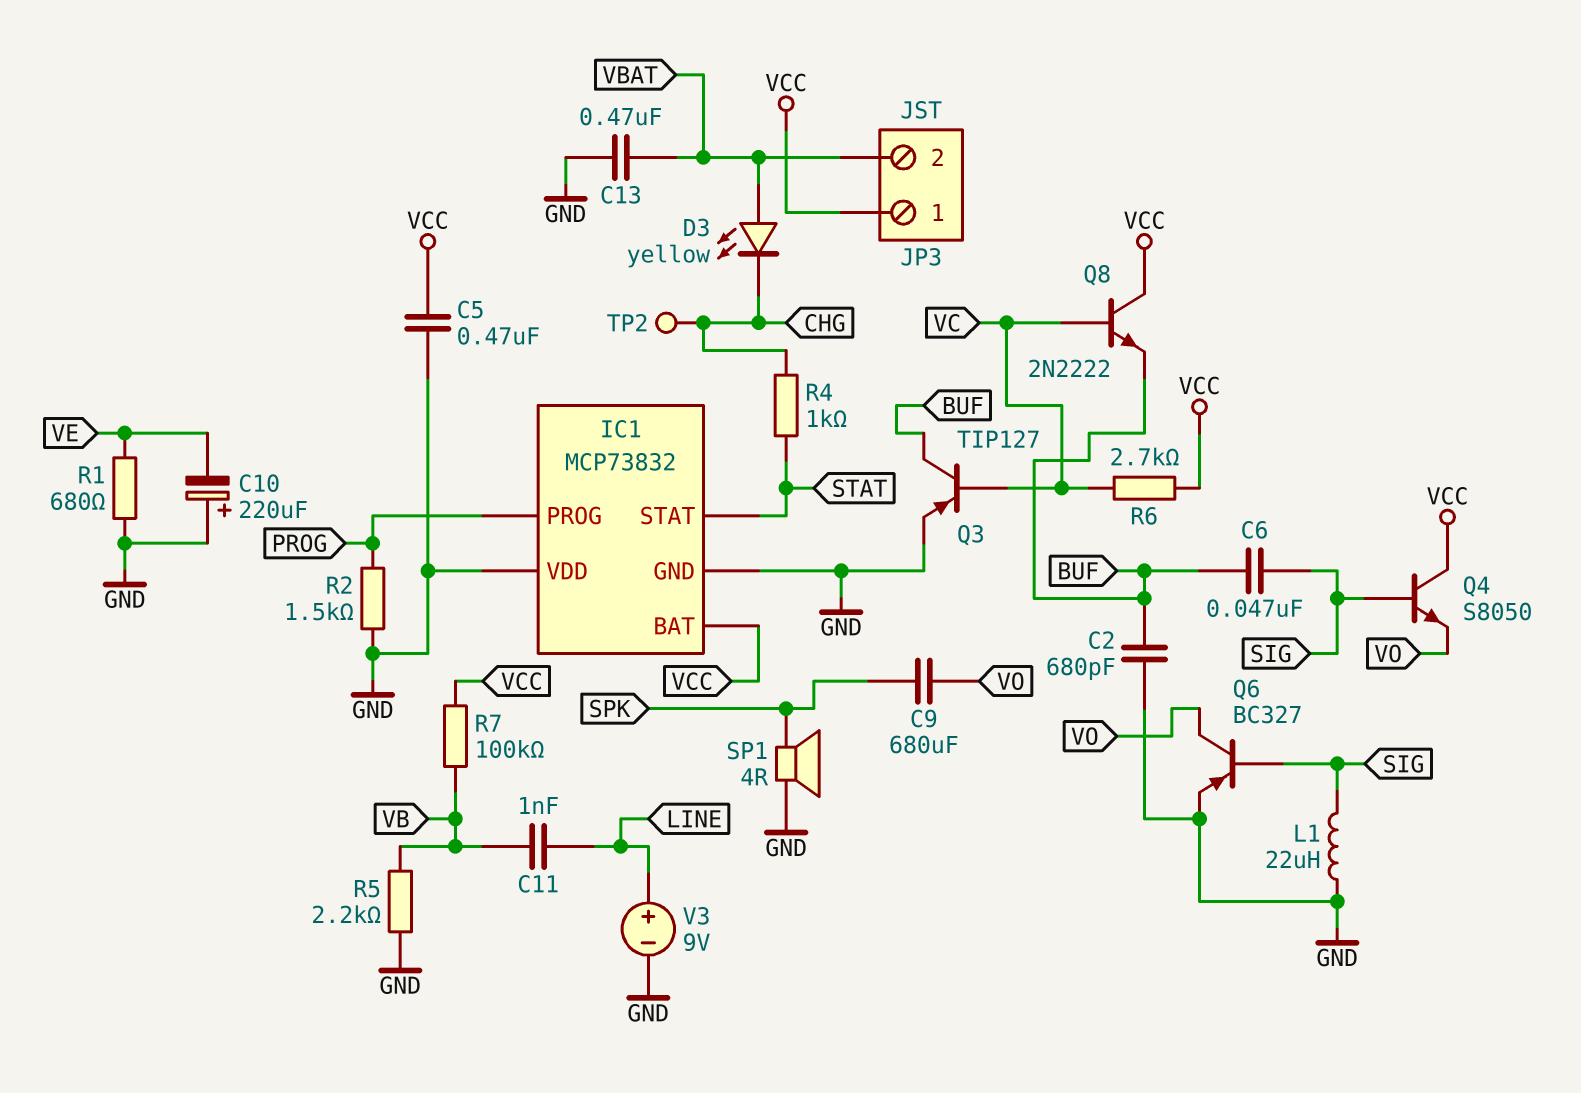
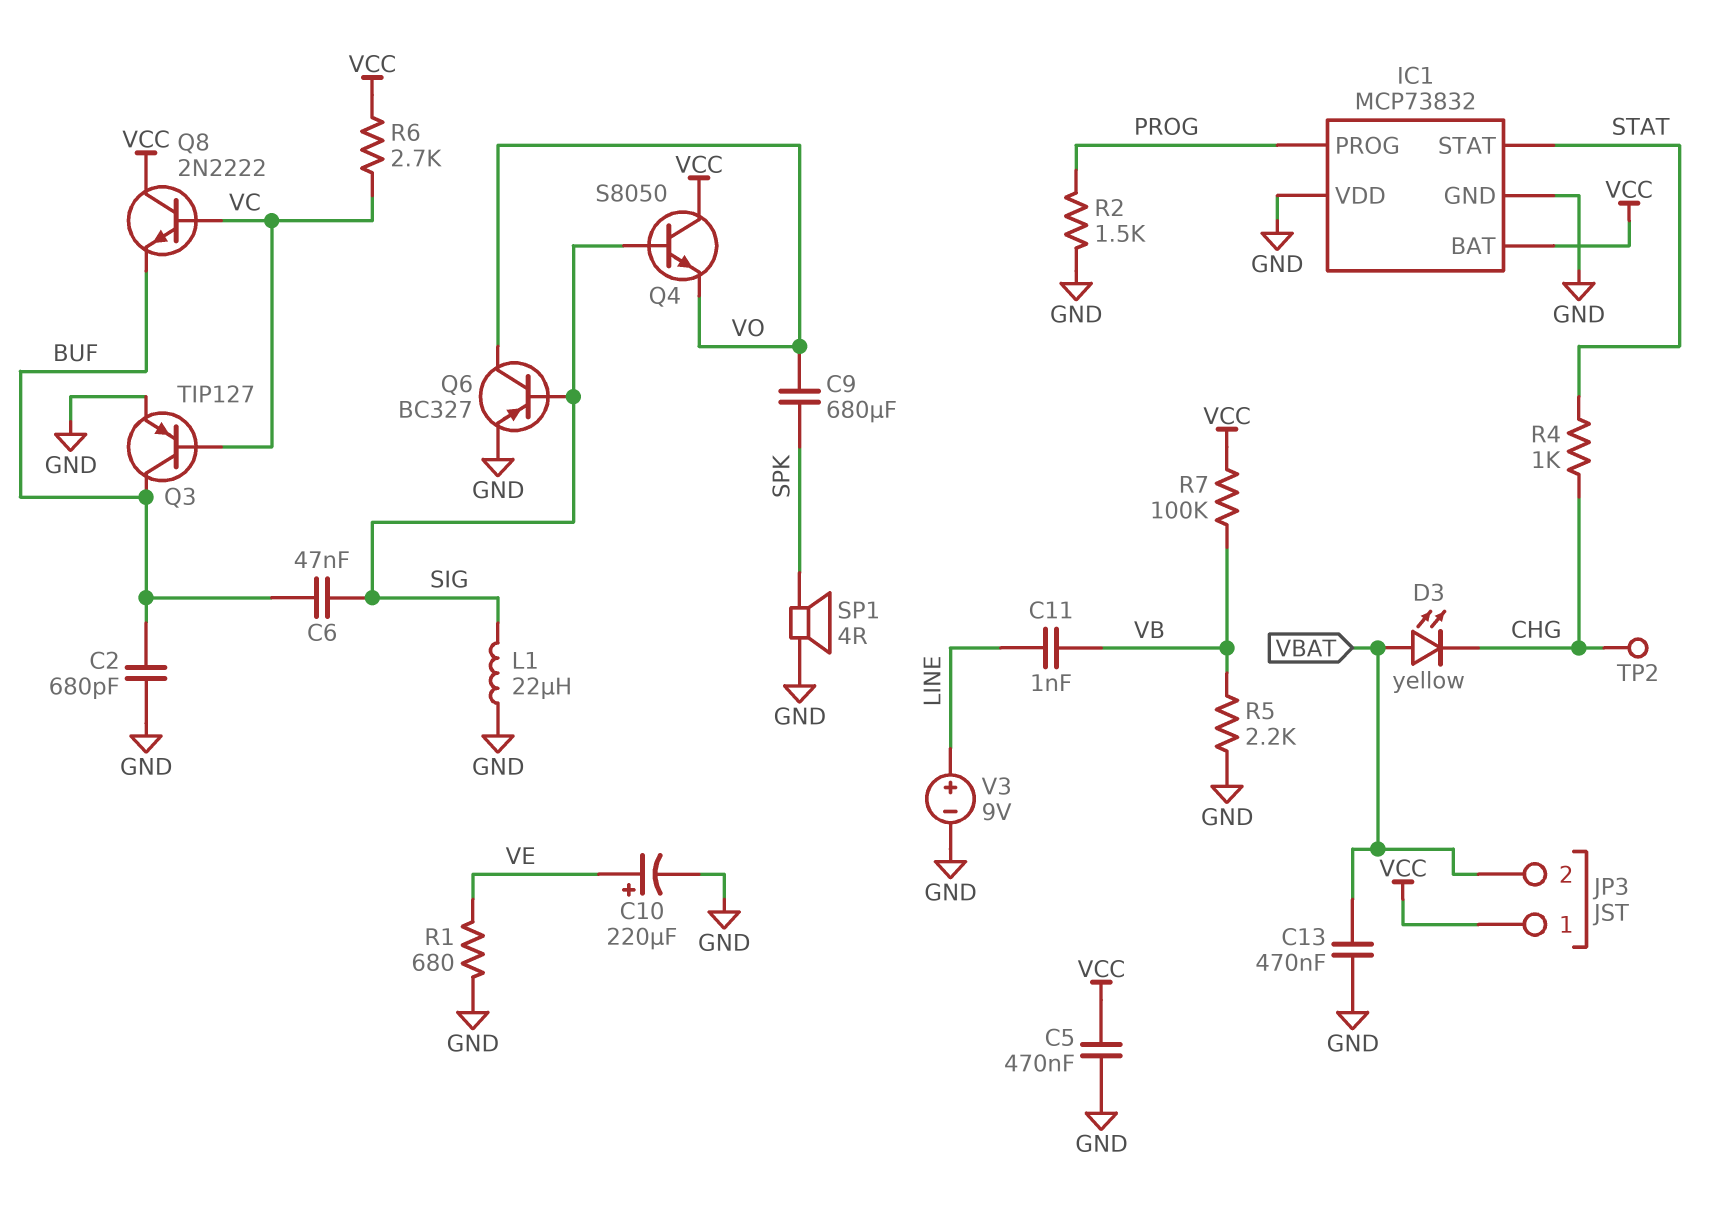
C10: 220uF (plus GND, minus VE) -> 220uF (plus VE, minus GND)

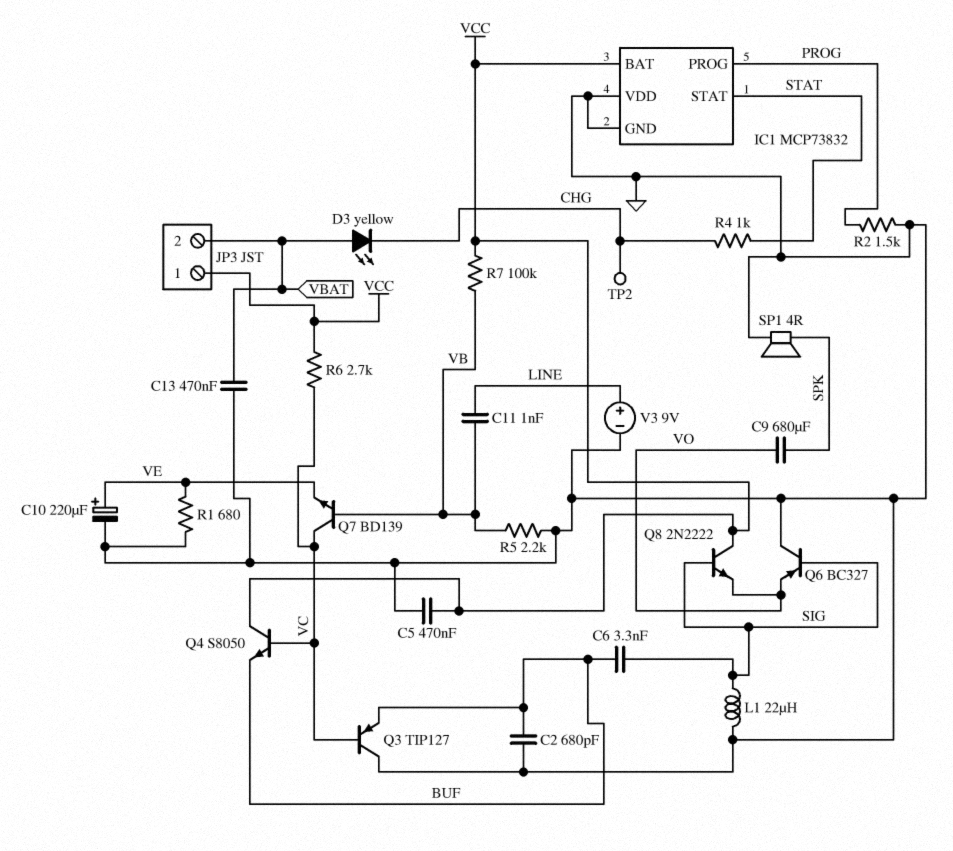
C6: 47nF (BUF, SIG) -> 3.3nF (BUF, SIG)
Q3: PNP TIP127 (B VC, C BUF, E GND) -> PNP TIP127 (B VC, C GND, E BUF)
Q4: NPN S8050 (B SIG, C VCC, E VO) -> NPN S8050 (B VC, C VCC, E BUF)
Q6: PNP BC327 (B SIG, C VO, E GND) -> PNP BC327 (B SIG, C GND, E VO)
Q7: none -> NPN BD139 (B VB, C VC, E VE)
Q8: NPN 2N2222 (B VC, C VCC, E BUF) -> NPN 2N2222 (B SIG, C VCC, E VO)

